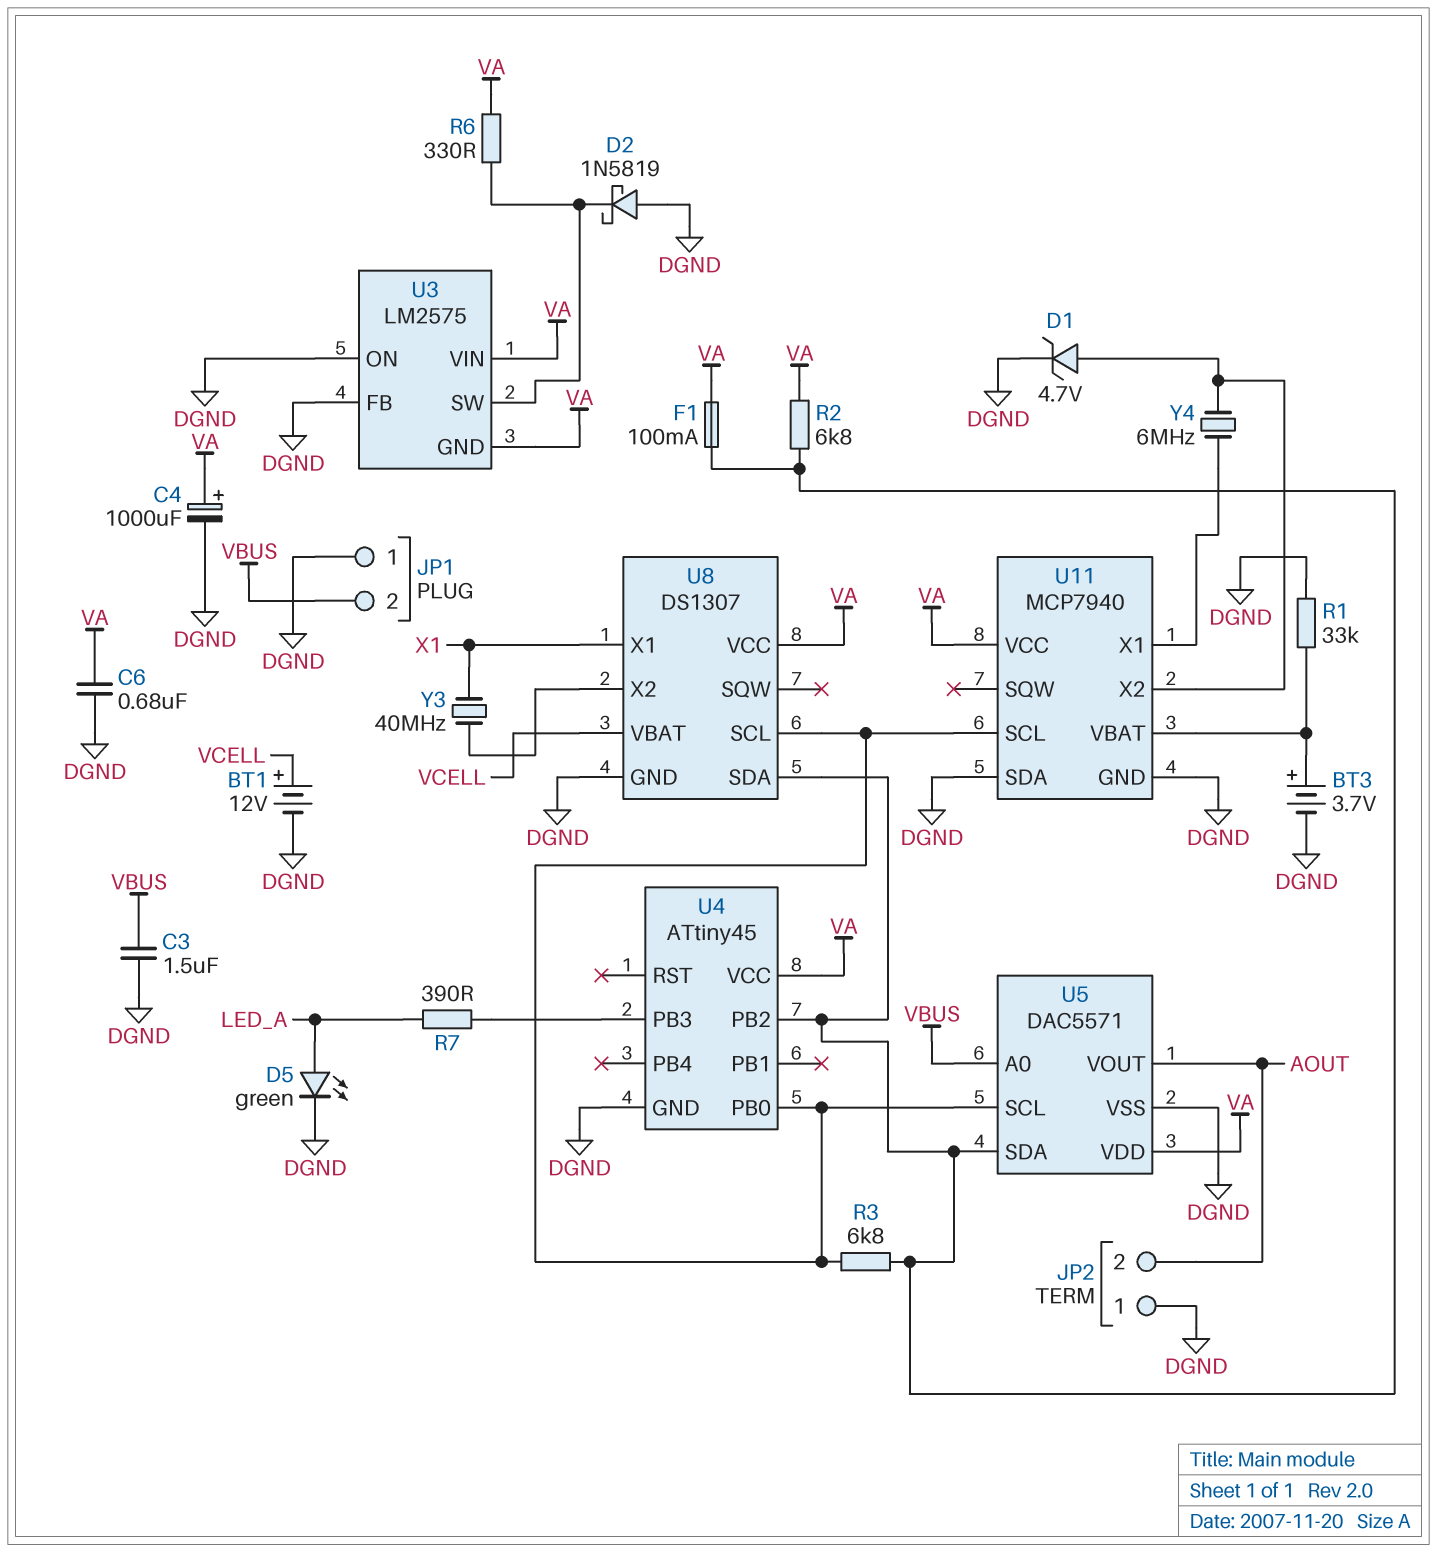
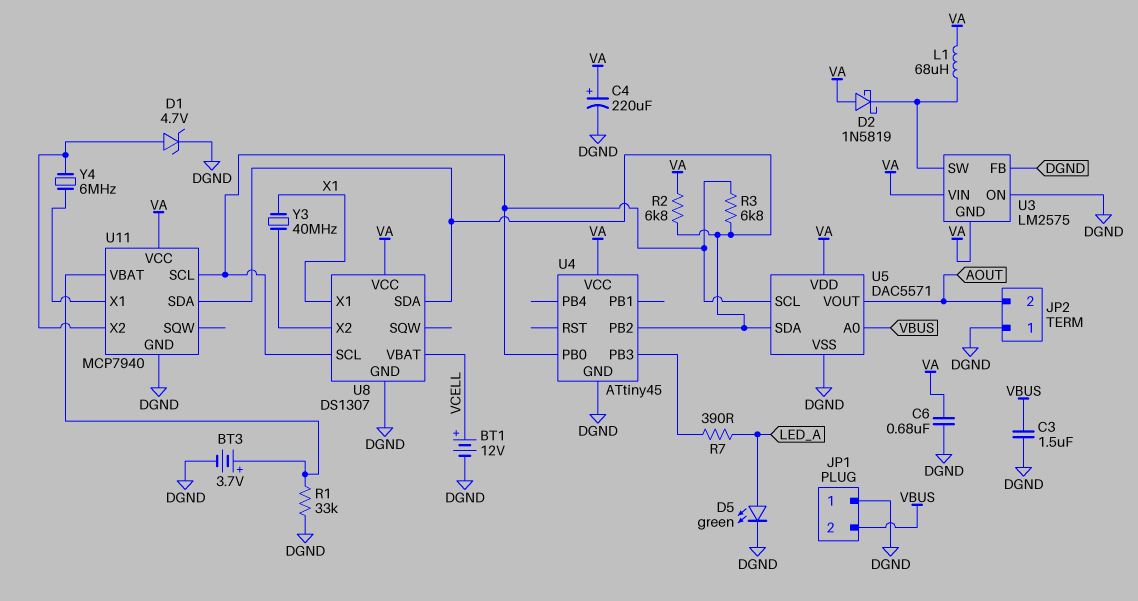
C4: 1000uF (plus VA, minus DGND) -> 220uF (plus VA, minus DGND)
D2: schottky 1N5819 (A DGND, K U3/SW) -> schottky 1N5819 (A VA, K U3/SW)
F1: 100mA (U4/PB2, VA) -> none
L1: none -> 68uH (U3/SW, VA)
R6: 330 (U3/SW, VA) -> none
U11 pin SDA: DGND -> U4/PB2

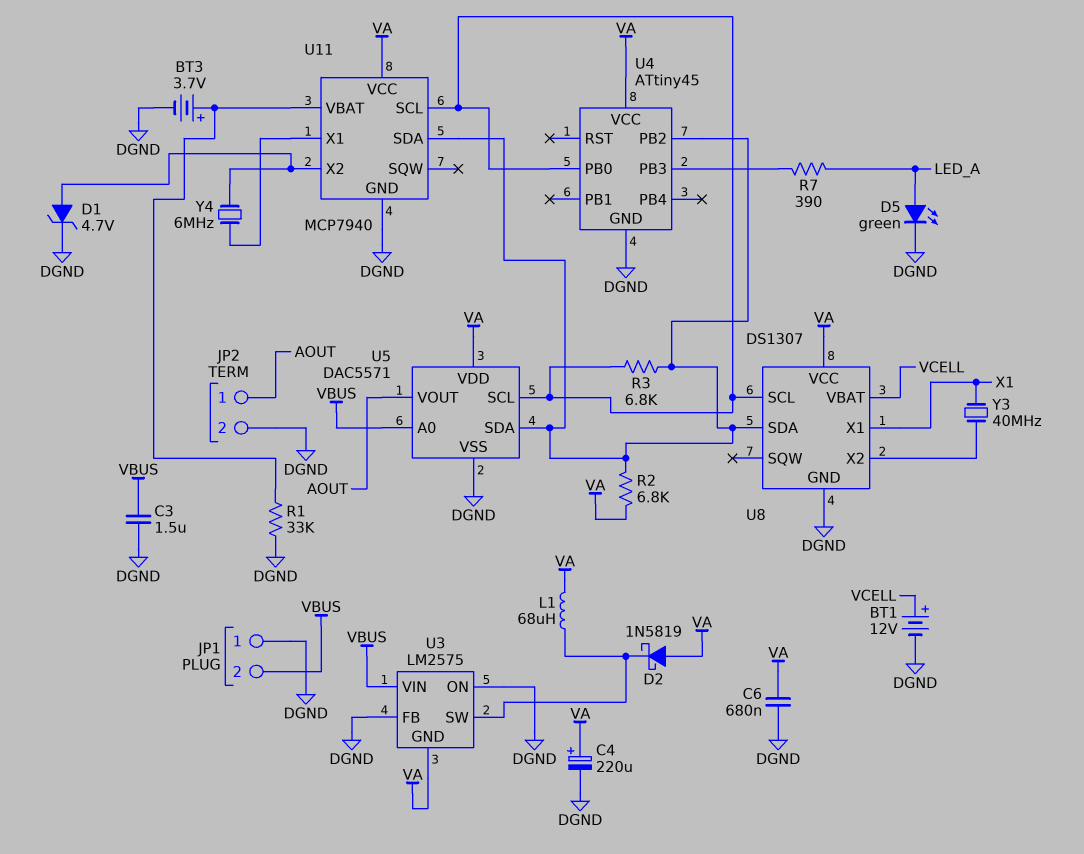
JP2 pin 1: DGND -> AOUT
JP2 pin 2: AOUT -> DGND
U3 pin VIN: VA -> VBUS

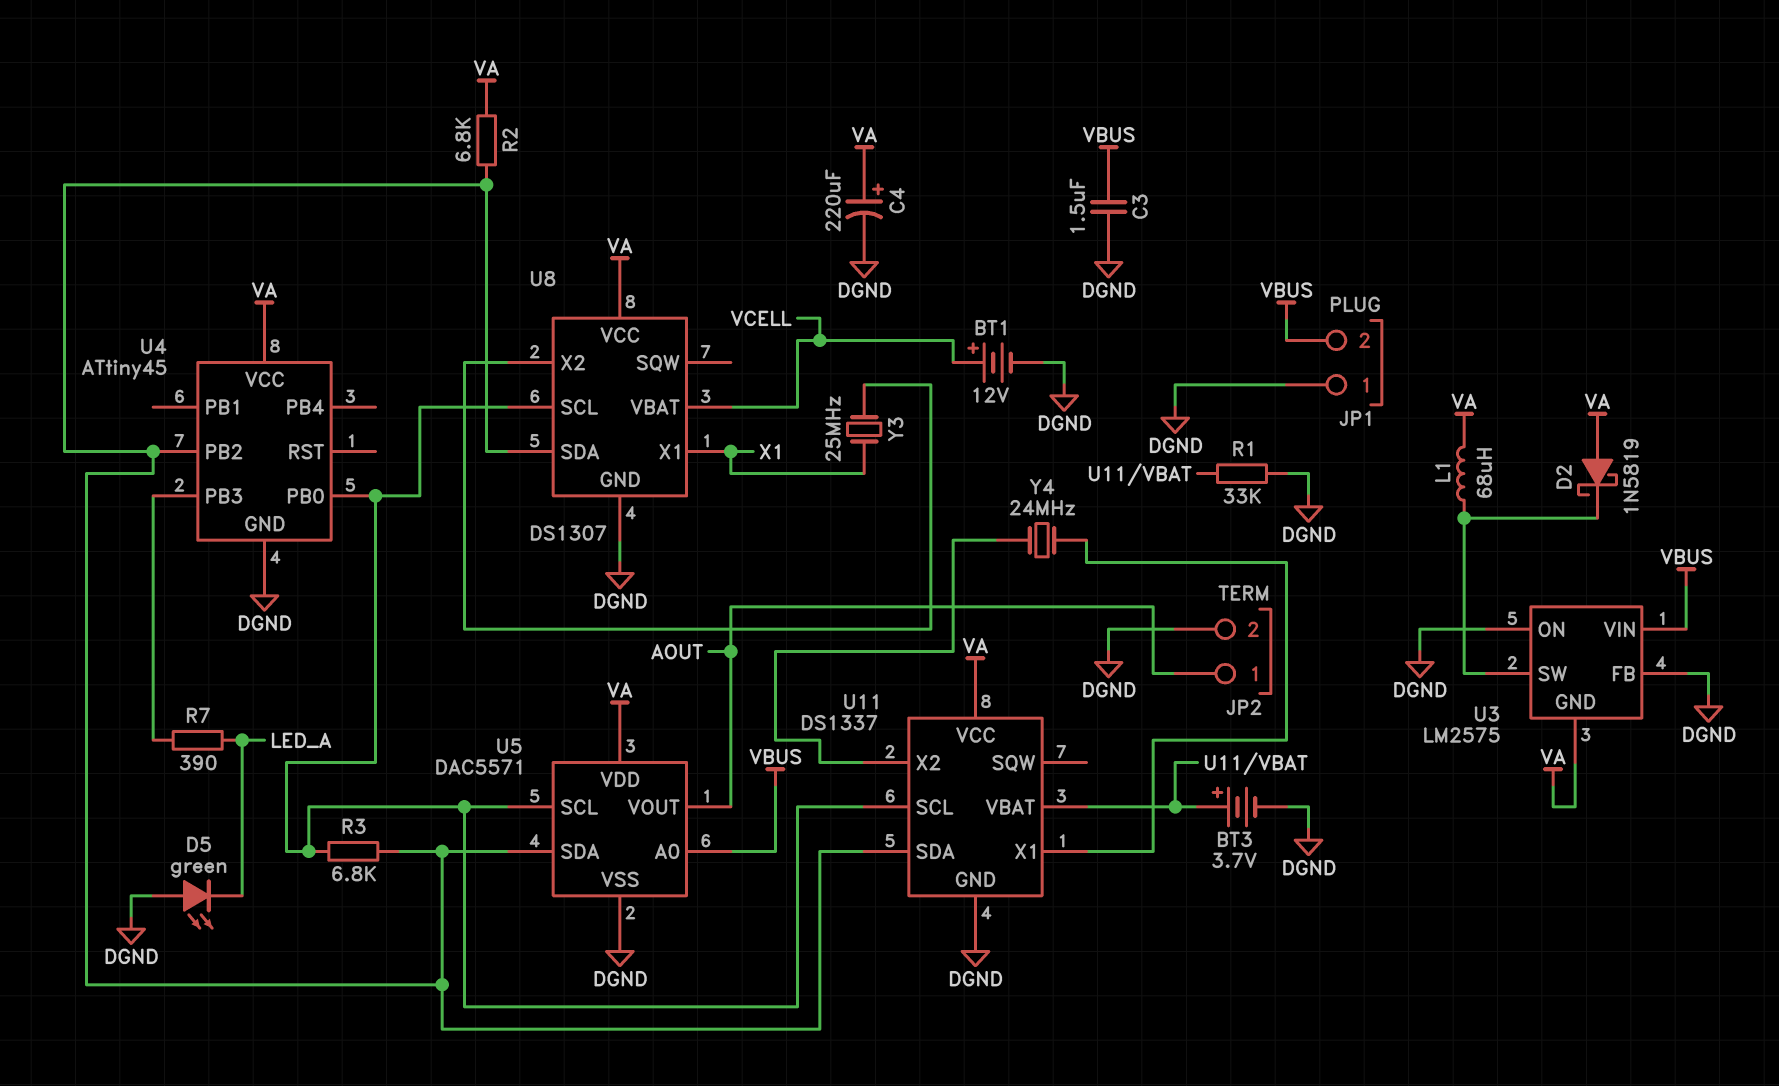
C6: 680nF (DGND, VA) -> none
D1: zener 4.7V (A U11/X2, K DGND) -> none
D5: LED green (A LED_A, K DGND) -> LED green (A DGND, K LED_A)
U11: MCP7940 -> DS1337
Y3: 40MHz (U8/X2, X1) -> 25MHz (U8/X2, X1)
Y4: 6MHz (U11/X1, U11/X2) -> 24MHz (U11/X1, U11/X2)

